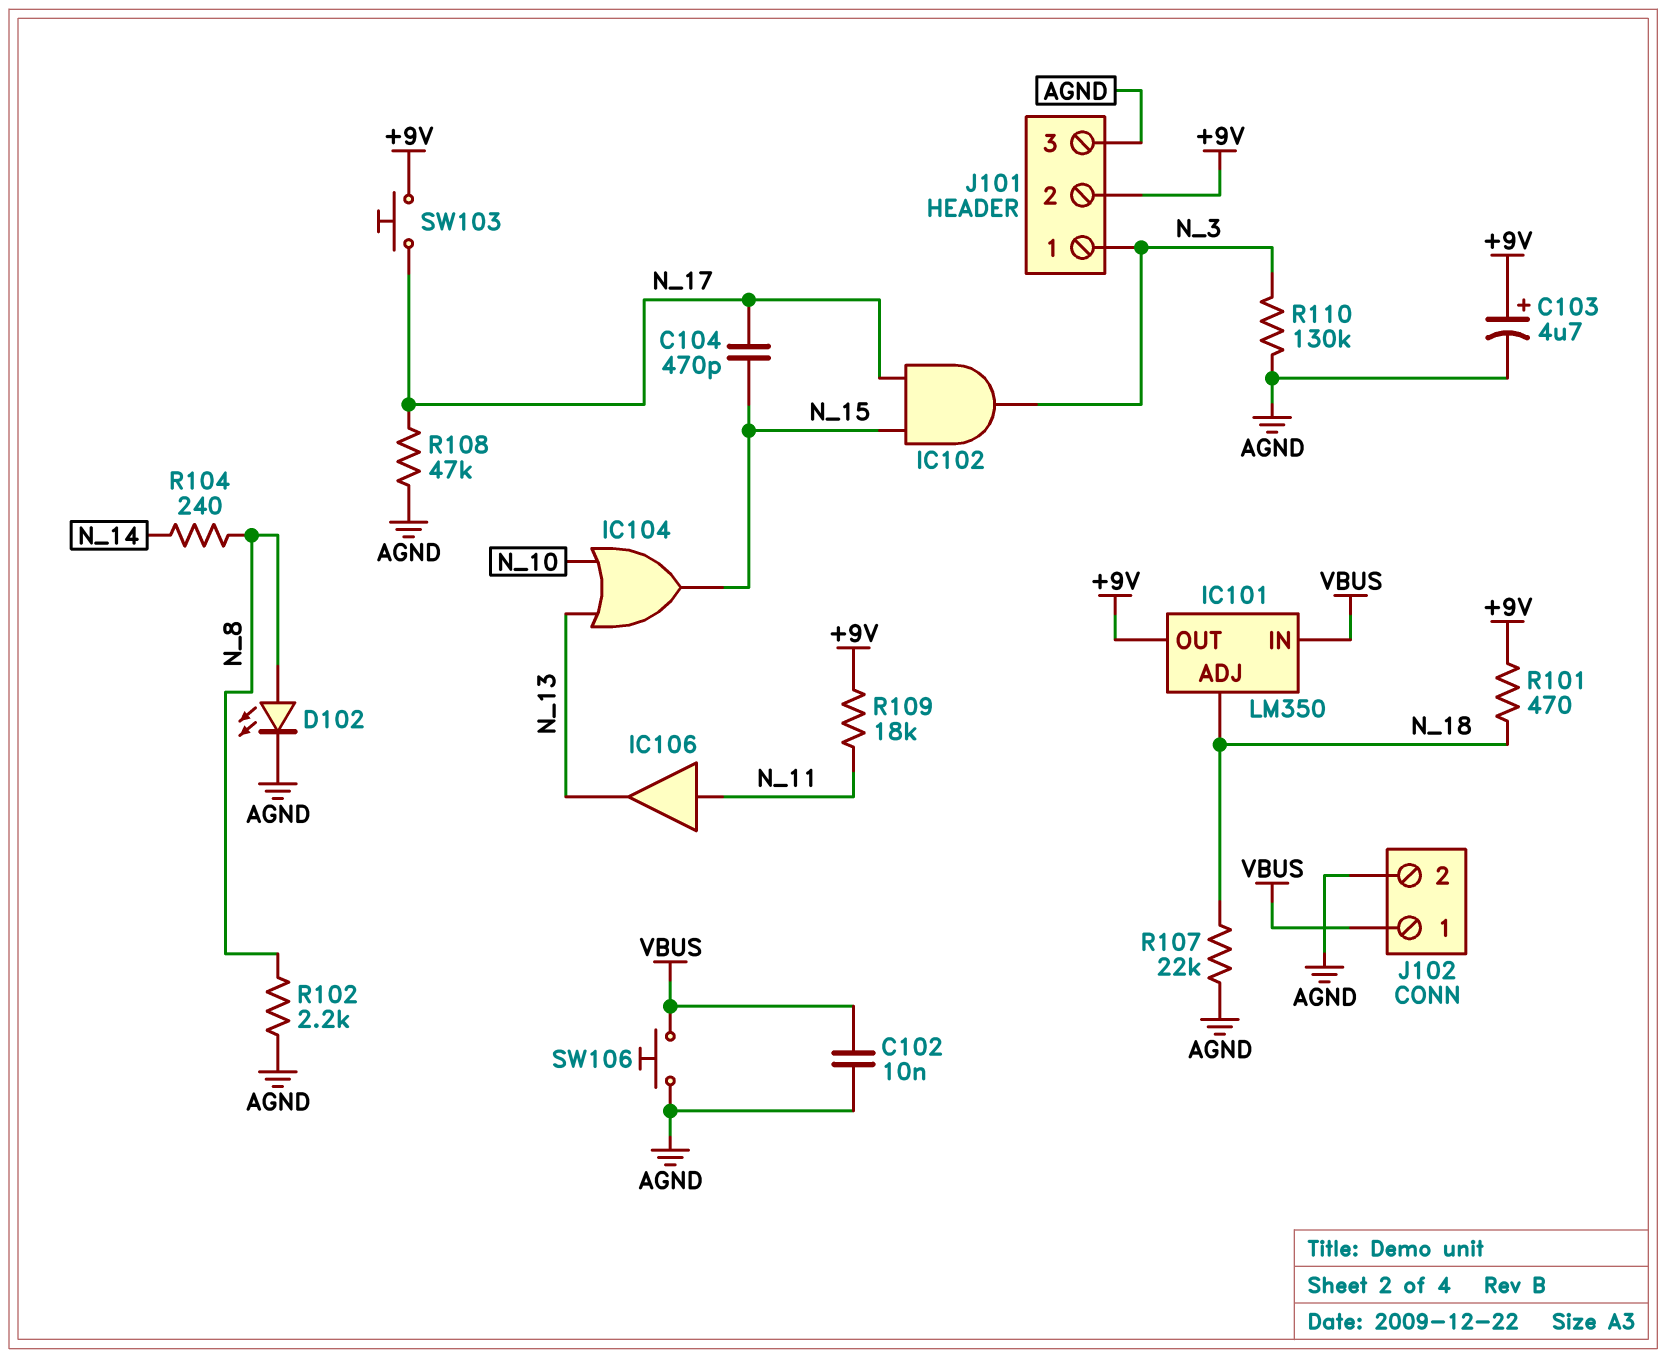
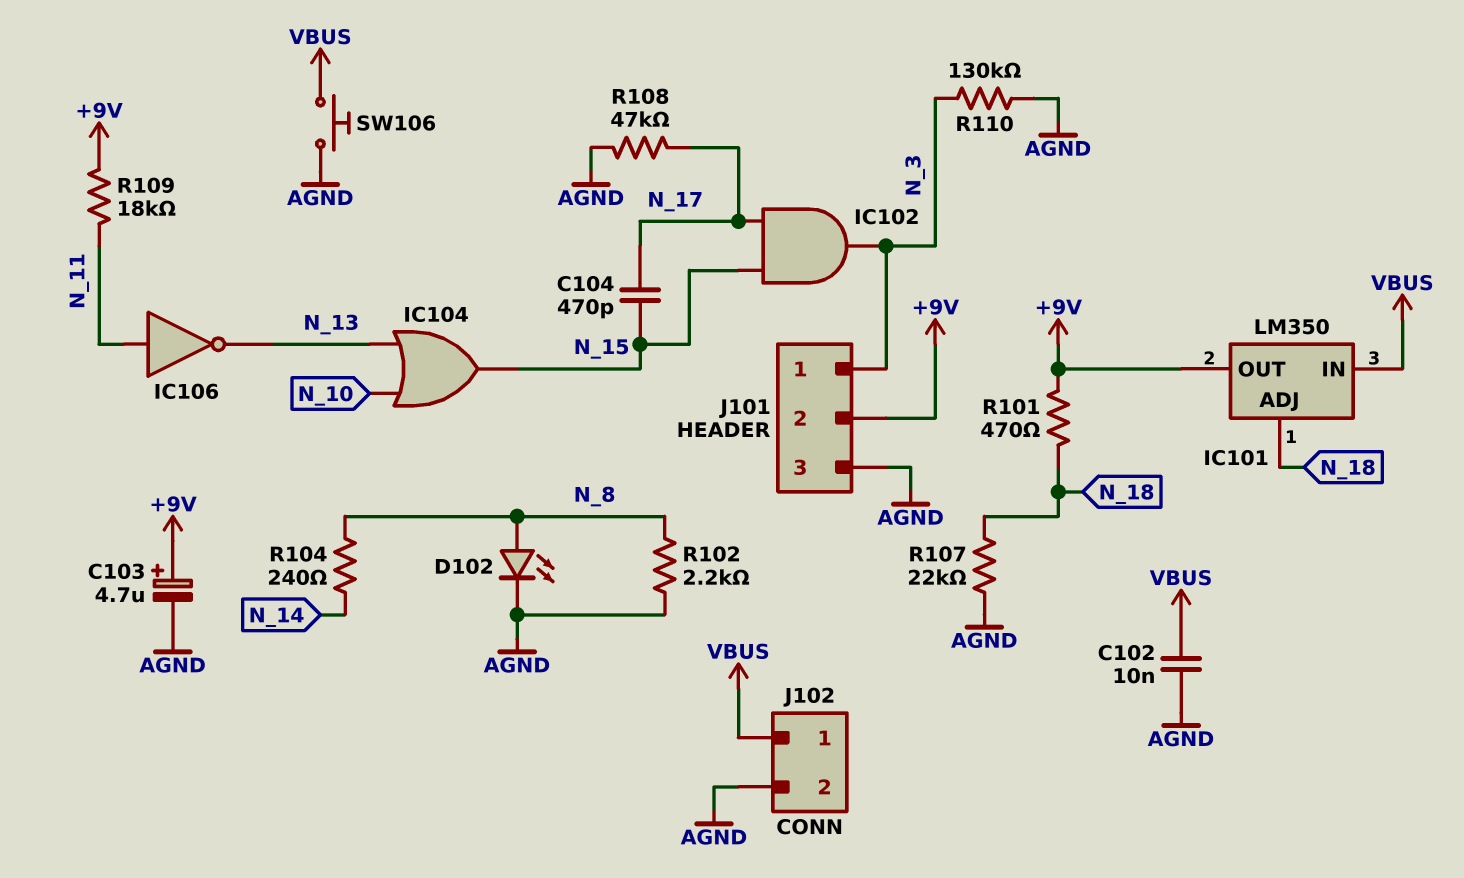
IC106: buffer (in N_11, out N_13) -> NOT (in N_11, out N_13)
SW103: button (+9V, N_17) -> none

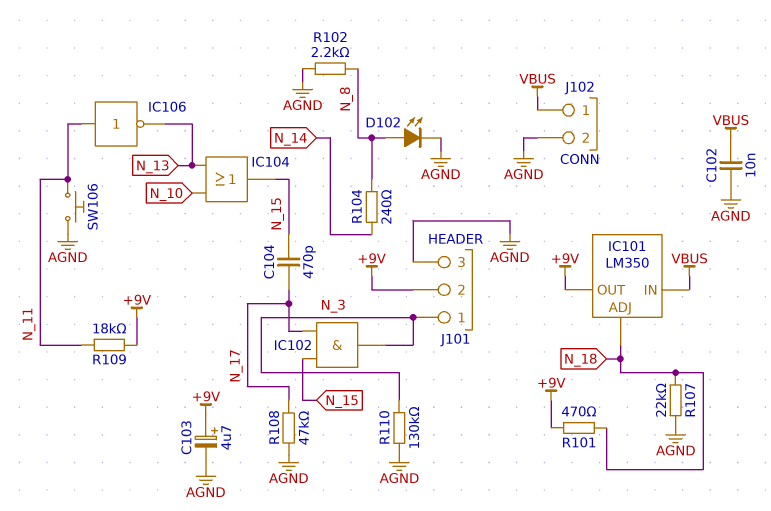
SW106: button (AGND, VBUS) -> button (AGND, N_11)

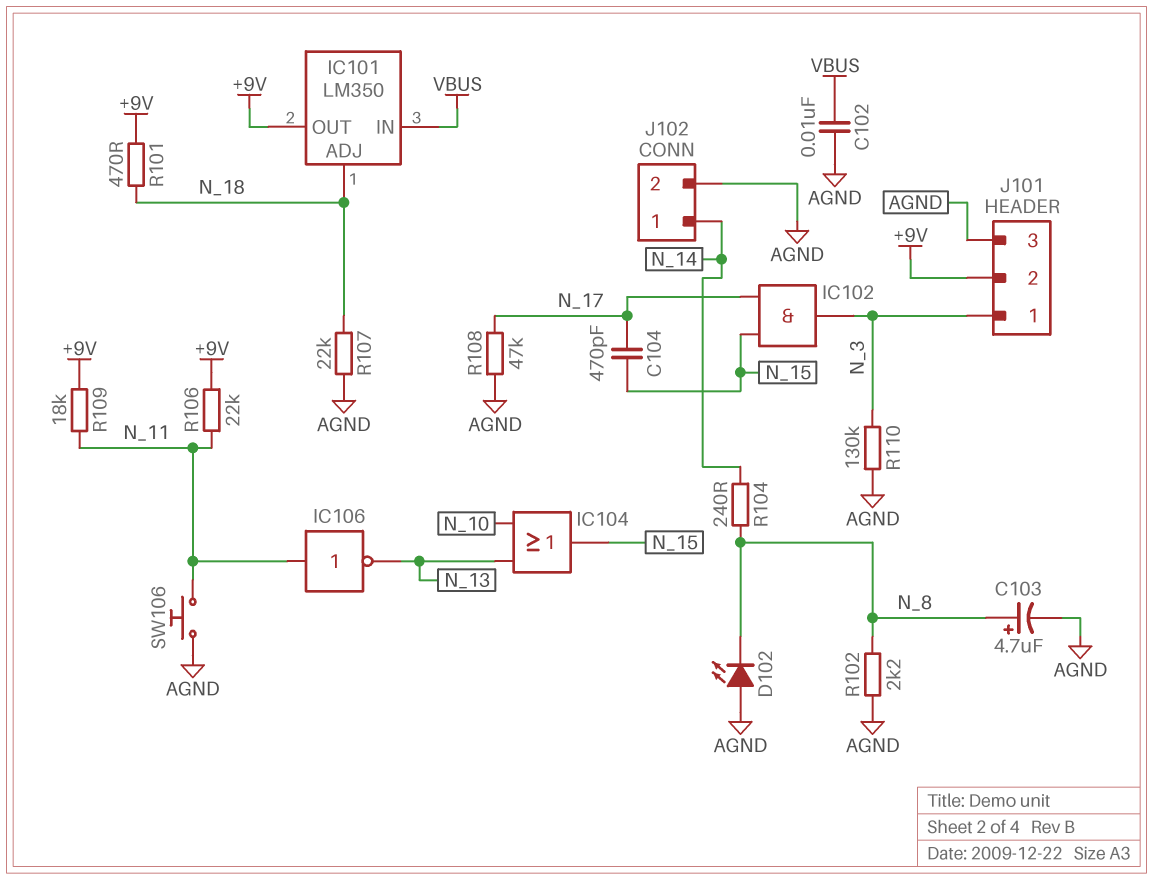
C103: 4.7uF (plus +9V, minus AGND) -> 4.7uF (plus N_8, minus AGND)
D102: LED (A N_8, K AGND) -> LED (A AGND, K N_8)
J102 pin 1: VBUS -> N_14
R106: none -> 22k (+9V, N_11)

